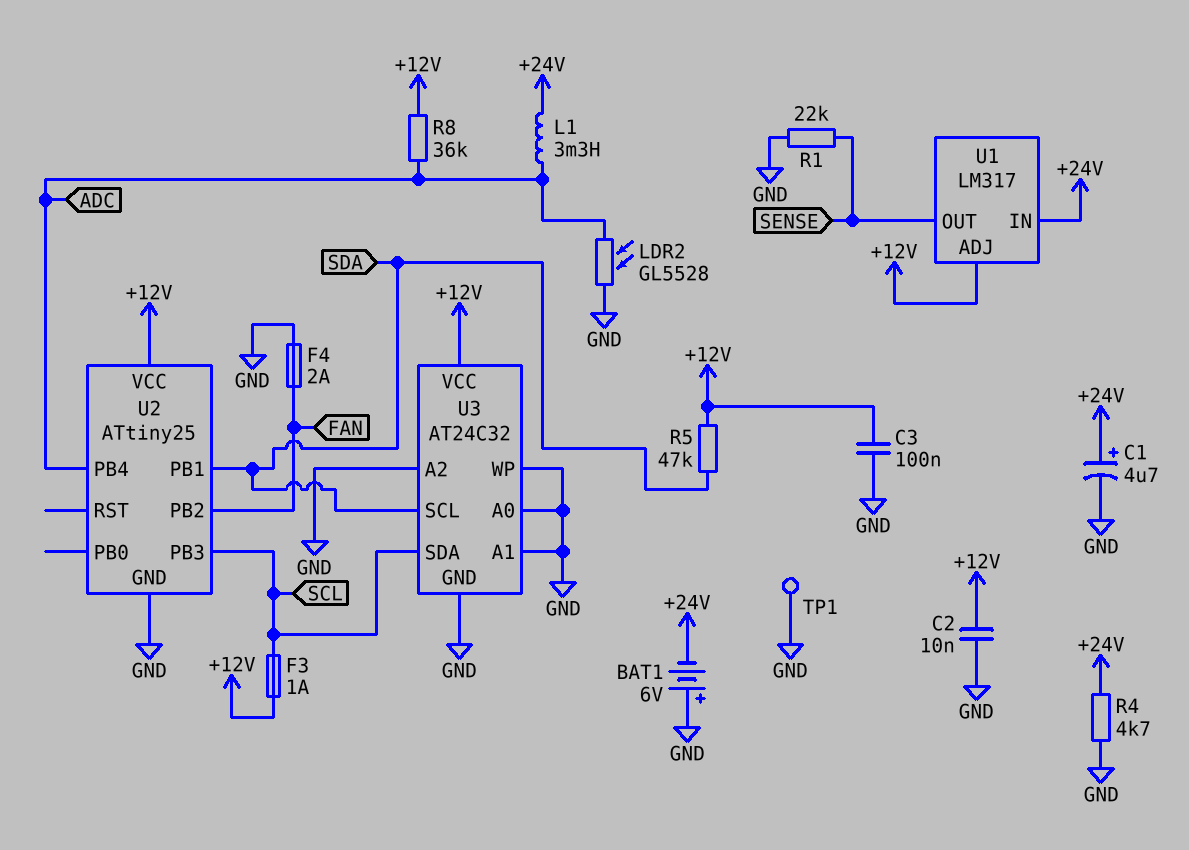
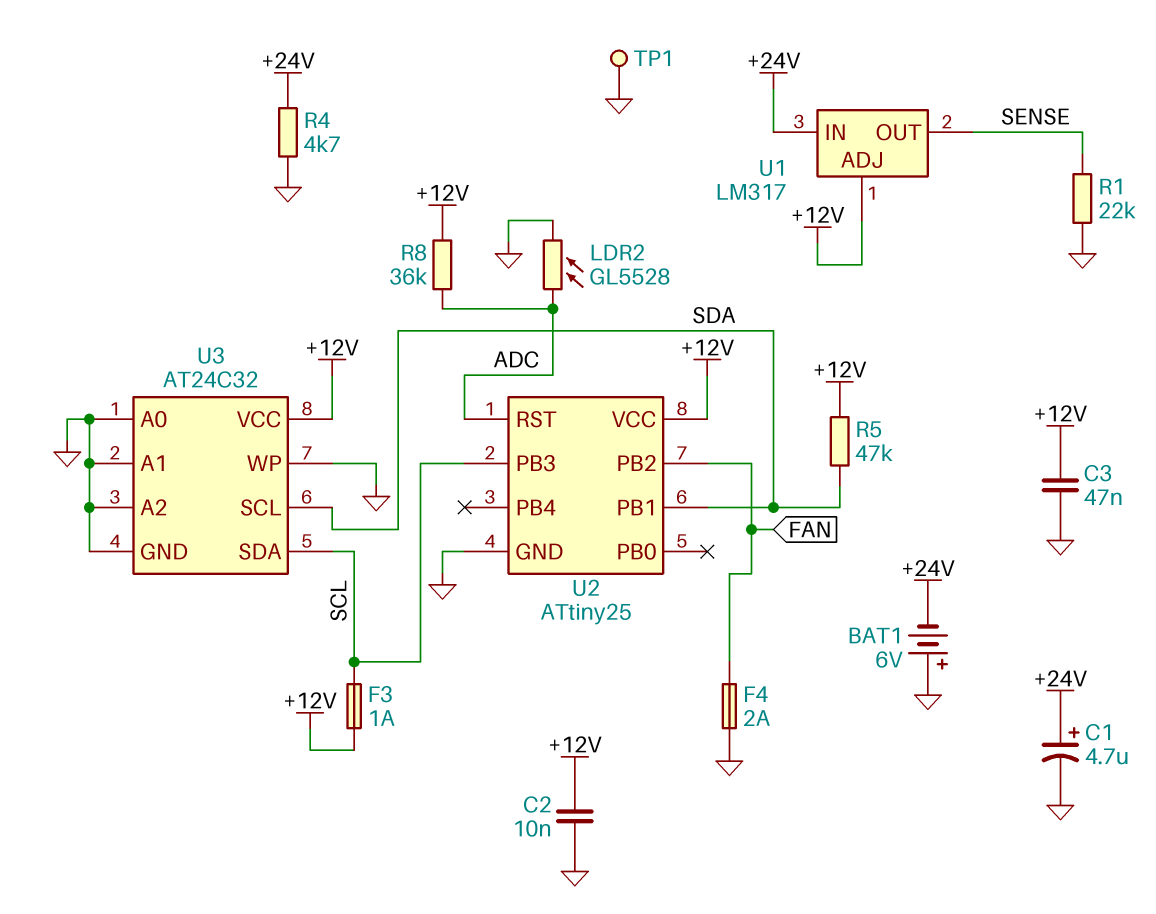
C3: 100nF (+12V, GND) -> 47nF (+12V, GND)
L1: 3.3mH (+24V, ADC) -> none
U2 pin PB4: ADC -> none
U2 pin RST: none -> ADC

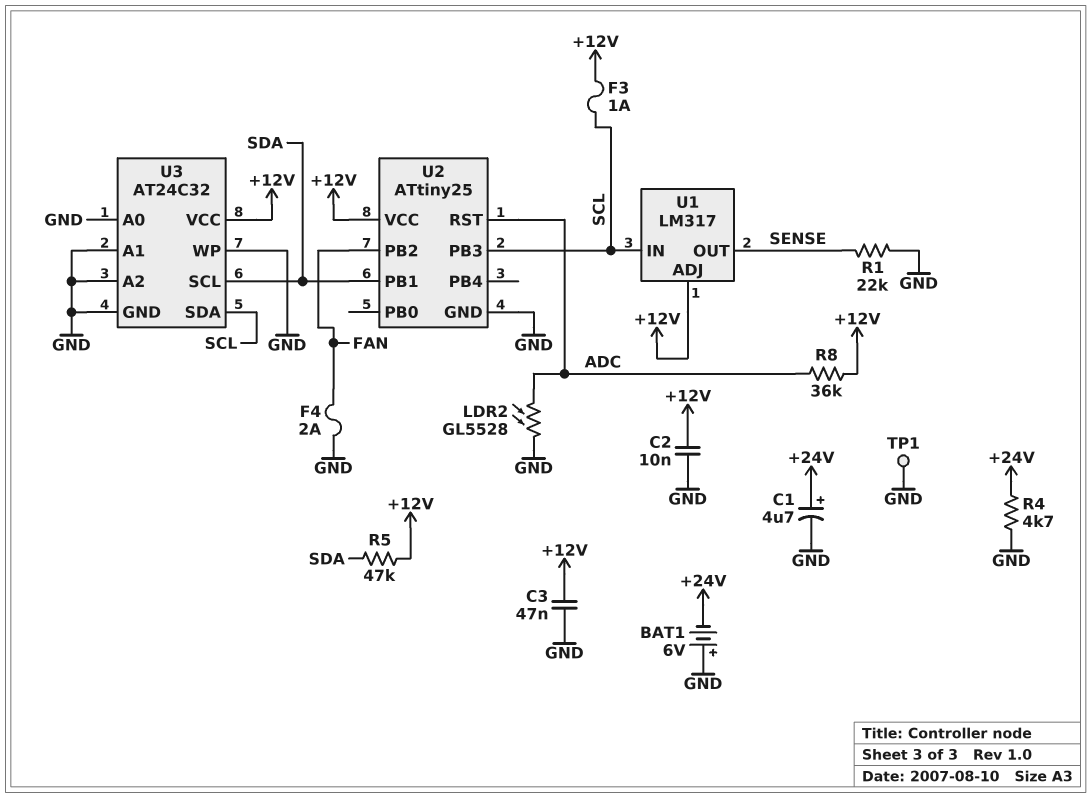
U1 pin IN: +24V -> SCL

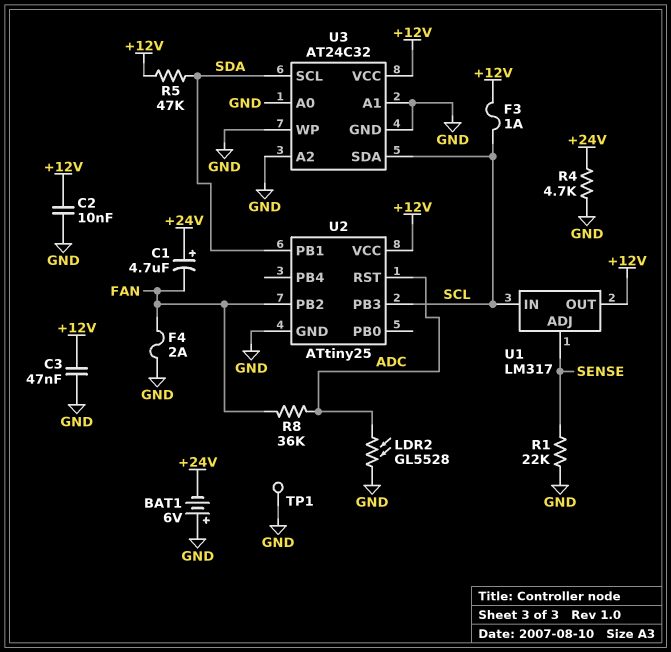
C1: 4.7uF (plus +24V, minus GND) -> 4.7uF (plus +24V, minus FAN)
R8: 36k (+12V, ADC) -> 36k (ADC, FAN)
U1 pin ADJ: +12V -> SENSE
U1 pin OUT: SENSE -> +12V

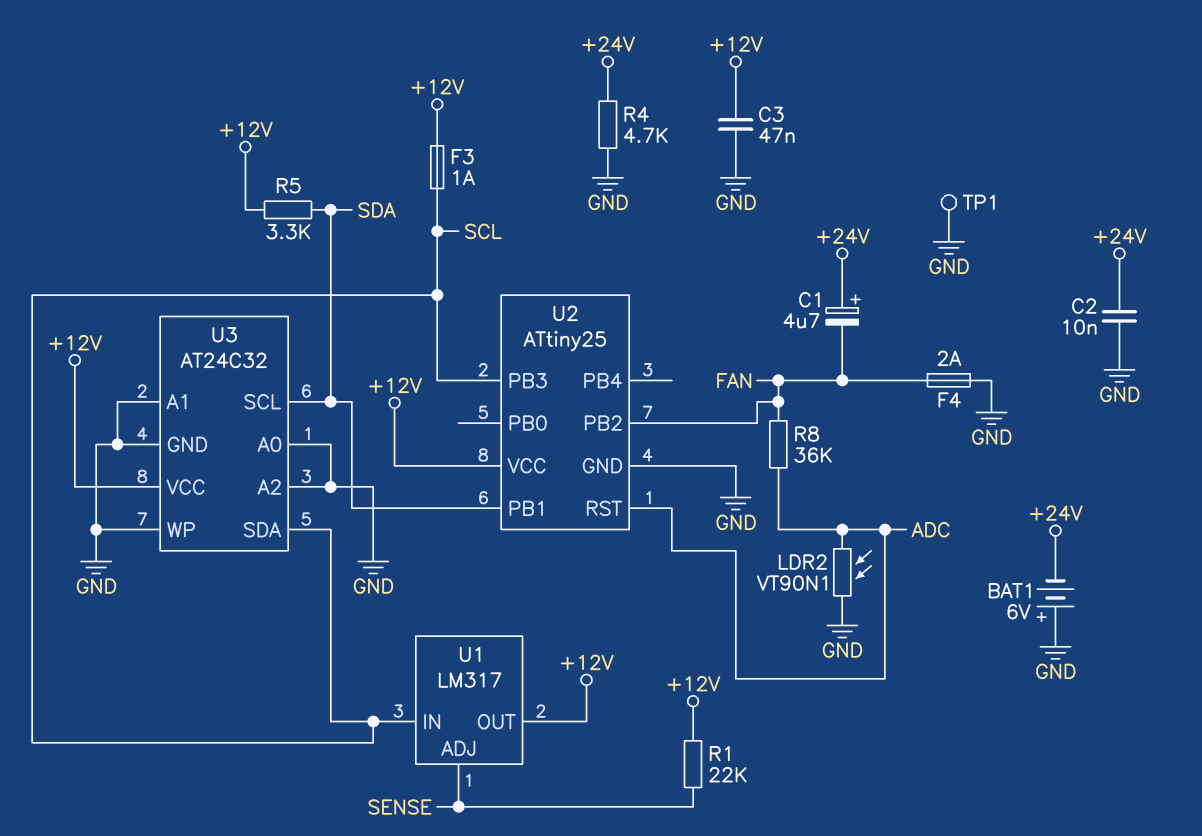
C2: 10nF (+12V, GND) -> 10nF (+24V, GND)
LDR2: GL5528 (ADC, GND) -> VT90N1 (ADC, GND)
R1: 22k (GND, SENSE) -> 22k (+12V, SENSE)
R5: 47k (+12V, SDA) -> 3.3k (+12V, SDA)

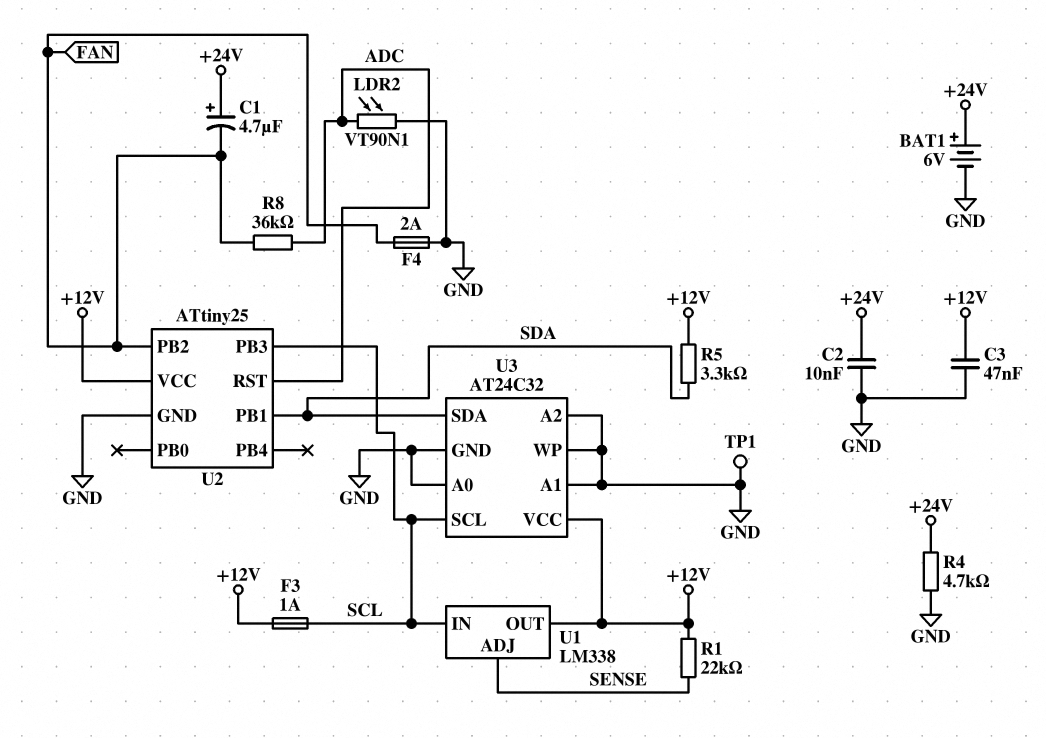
BAT1: 6V (plus GND, minus +24V) -> 6V (plus +24V, minus GND)
U1: LM317 -> LM338
U3 pin SCL: SDA -> SCL
U3 pin SDA: SCL -> SDA

